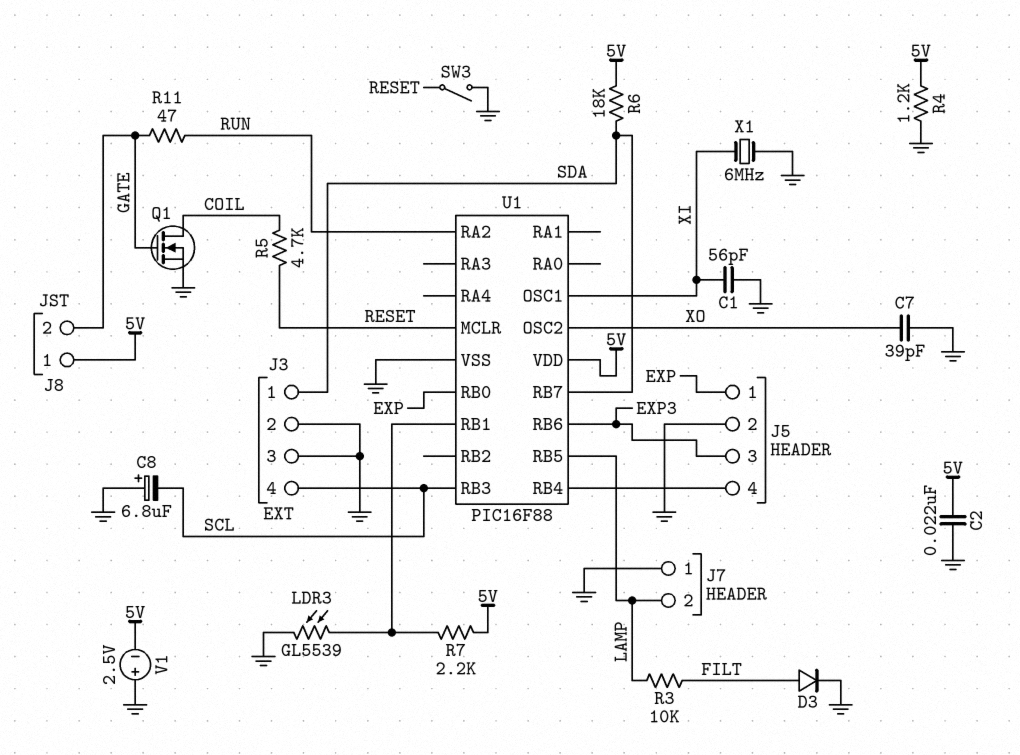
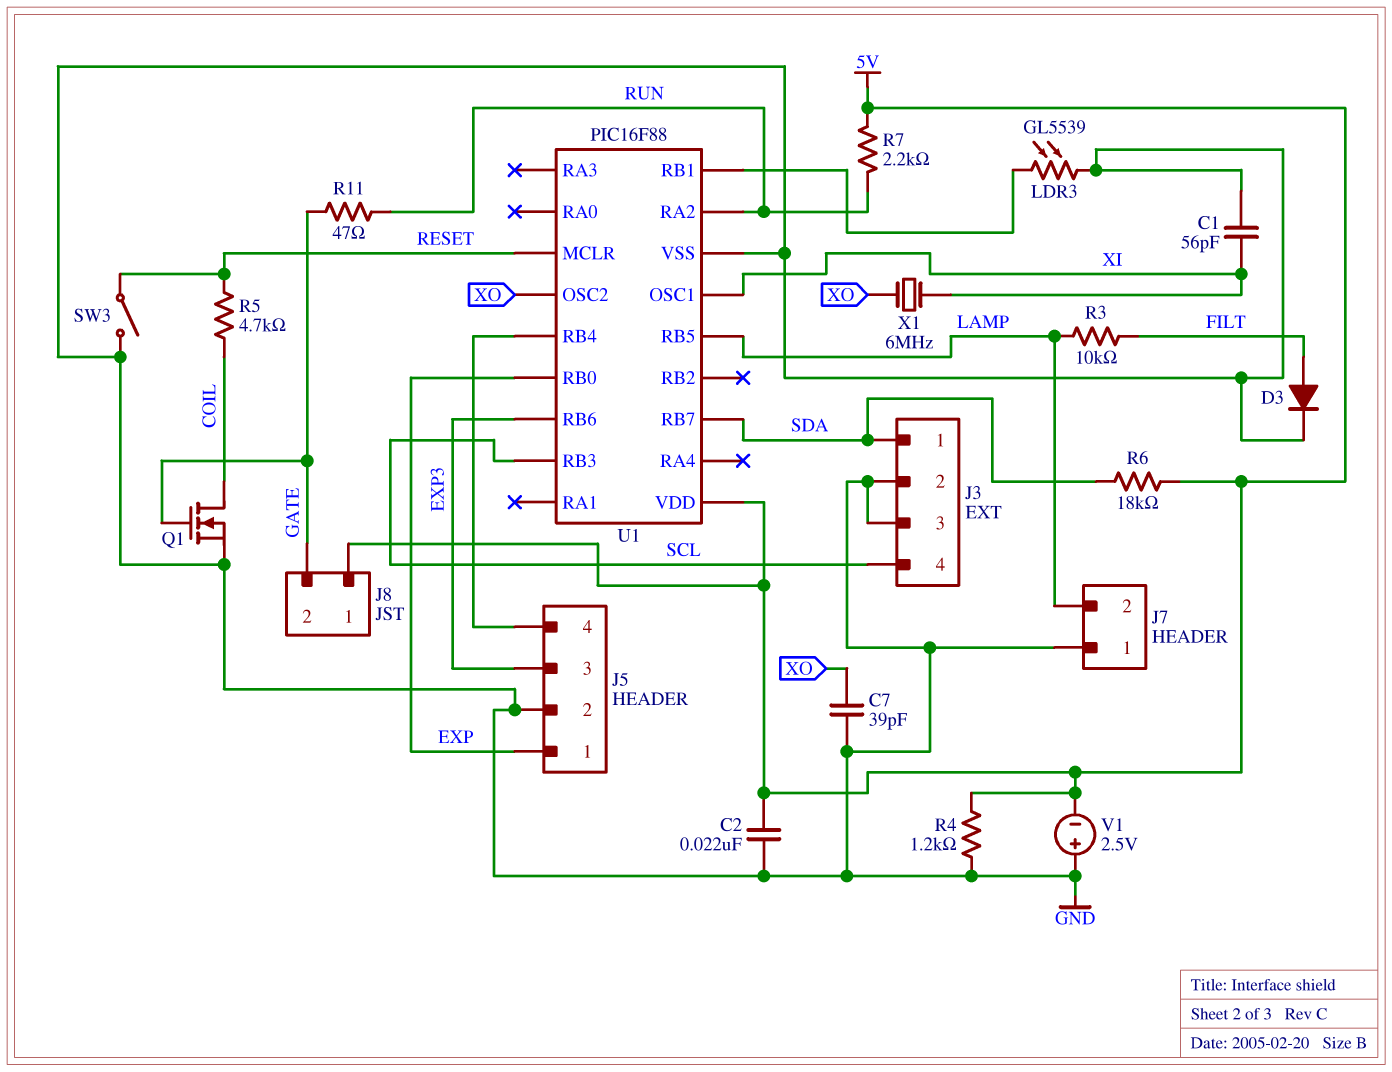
C8: 6.8uF (plus GND, minus SCL) -> none
R7: 2.2k (5V, U1/RB1) -> 2.2k (5V, RUN)
X1: 6MHz (GND, XI) -> 6MHz (XI, XO)

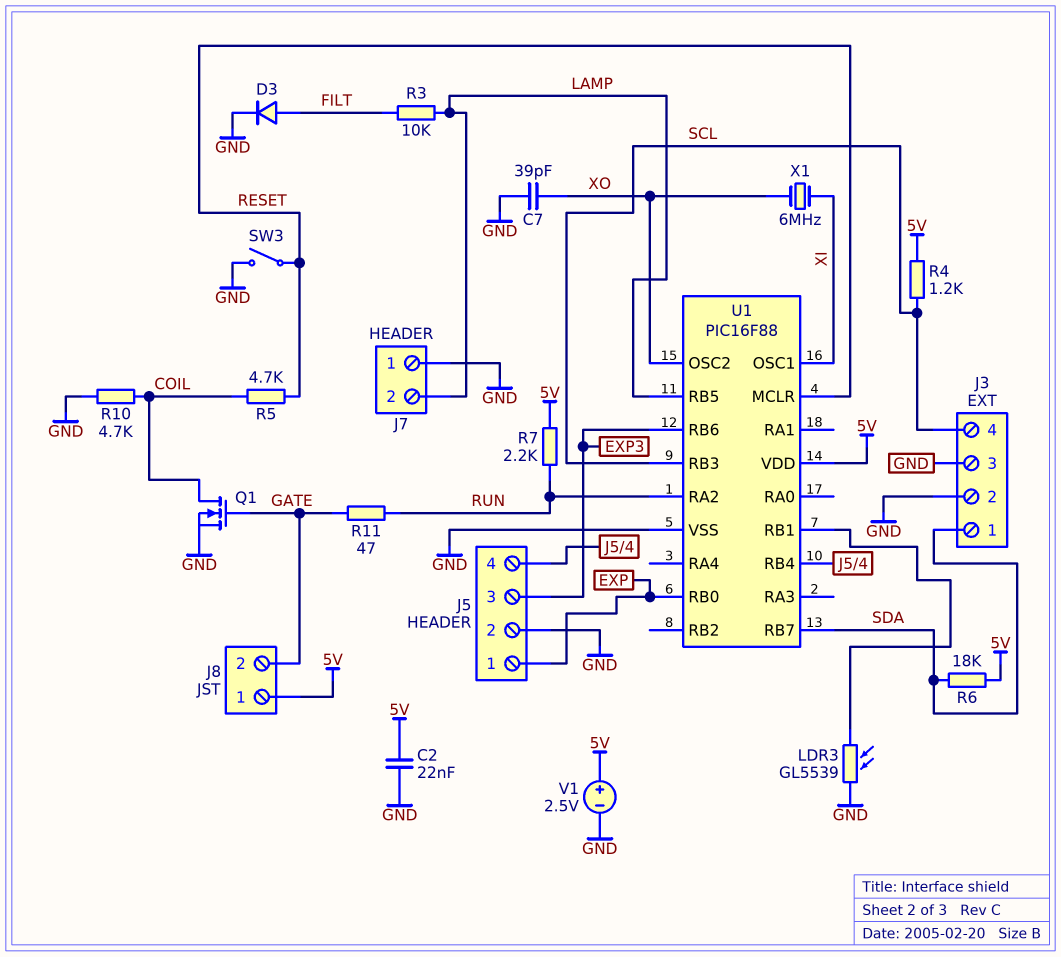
C1: 56pF (GND, XI) -> none
R4: 1.2k (5V, GND) -> 1.2k (5V, SCL)
R10: none -> 4.7k (COIL, GND)
V1: 2.5V (plus GND, minus 5V) -> 2.5V (plus 5V, minus GND)

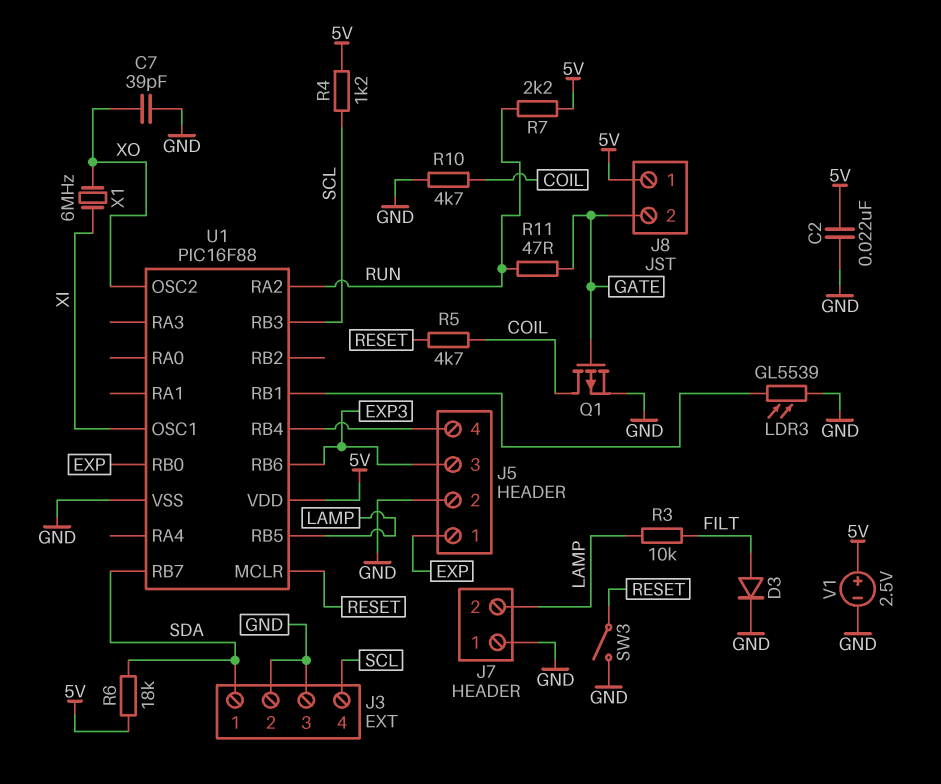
Q1: NMOS (G GATE, D COIL, S GND) -> PMOS (G GATE, D COIL, S GND)

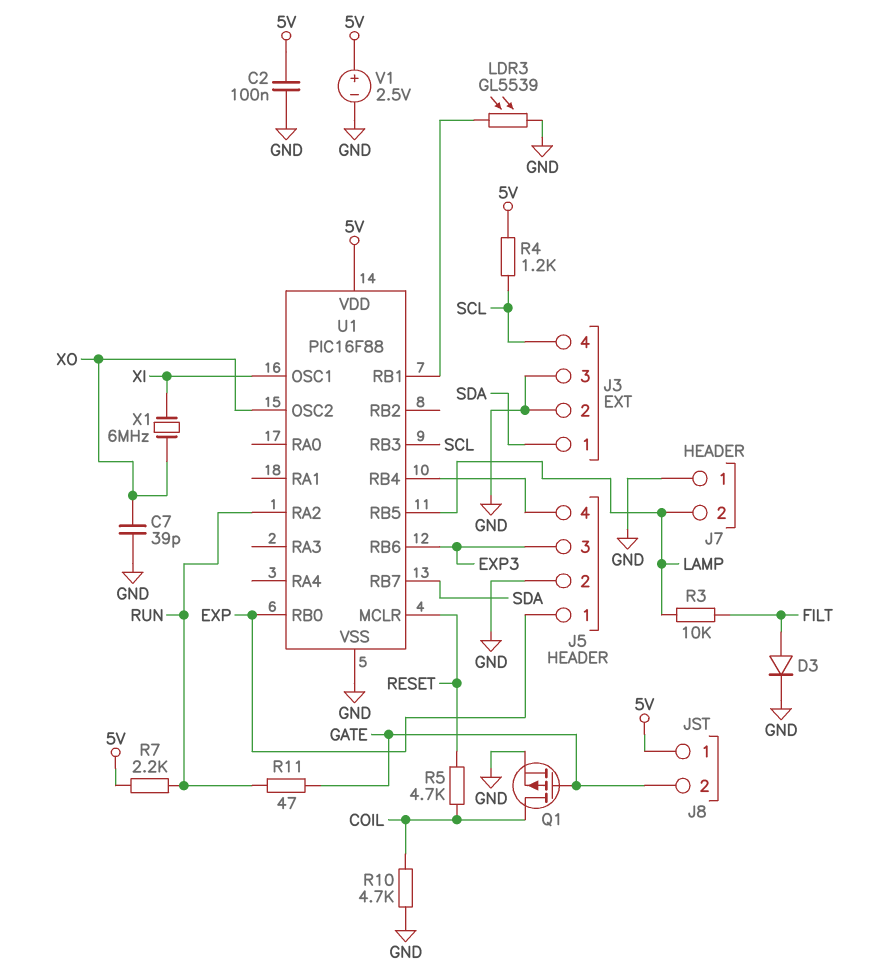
C2: 22nF (5V, GND) -> 100nF (5V, GND)
R6: 18k (5V, SDA) -> none
SW3: switch (GND, RESET) -> none

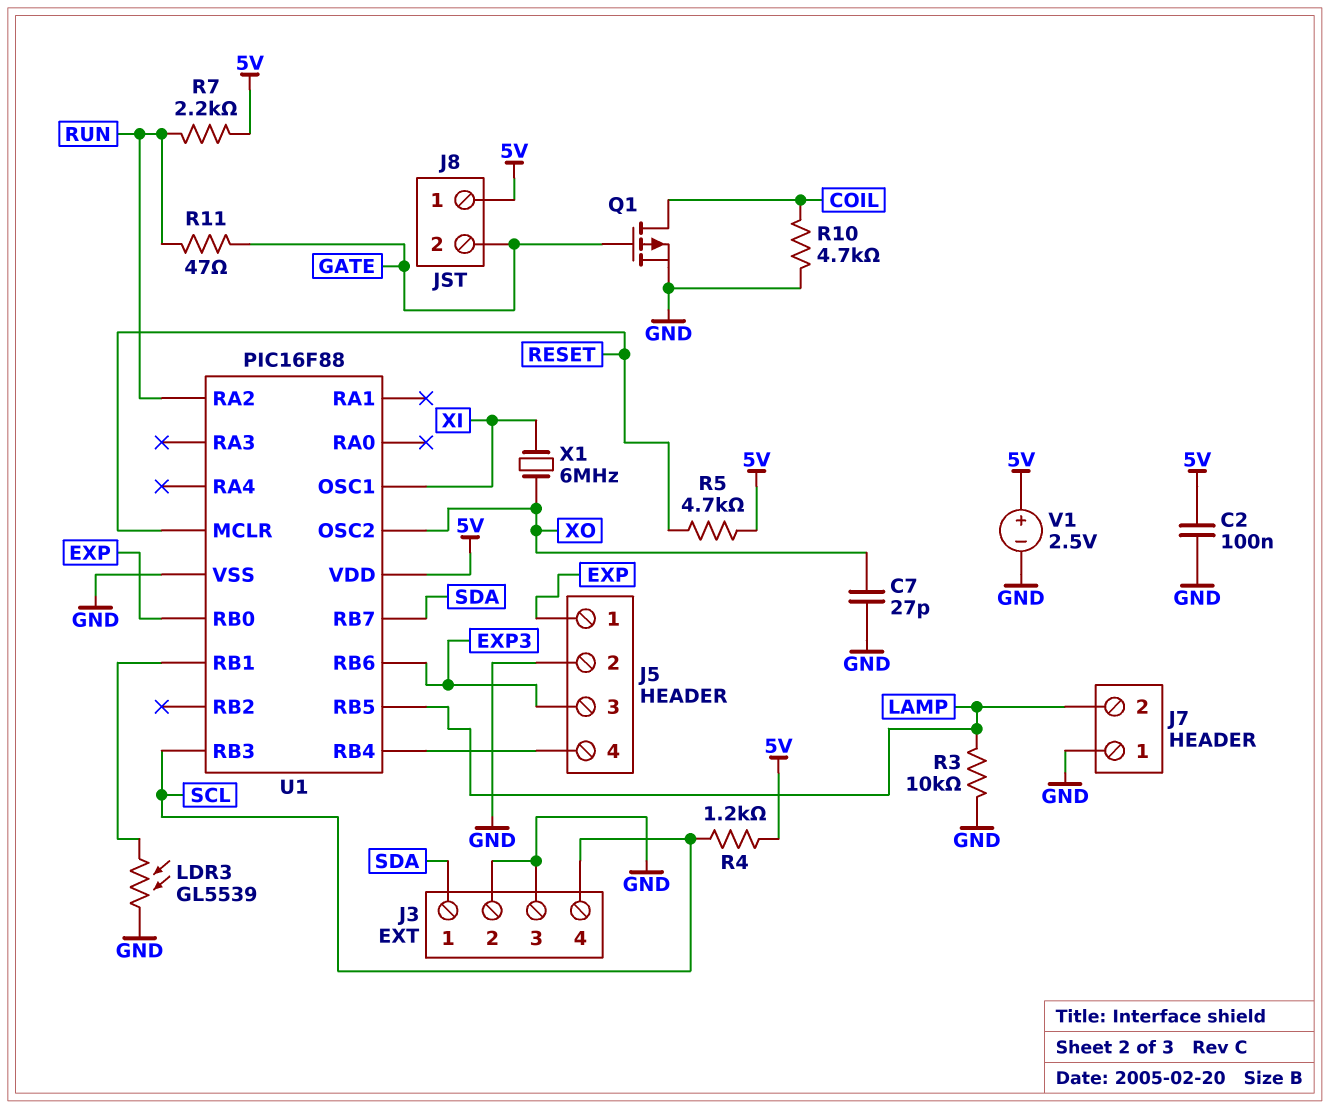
C7: 39pF (GND, XO) -> 27pF (GND, XO)
D3: diode (A FILT, K GND) -> none
R3: 10k (FILT, LAMP) -> 10k (GND, LAMP)
R5: 4.7k (COIL, RESET) -> 4.7k (5V, RESET)

